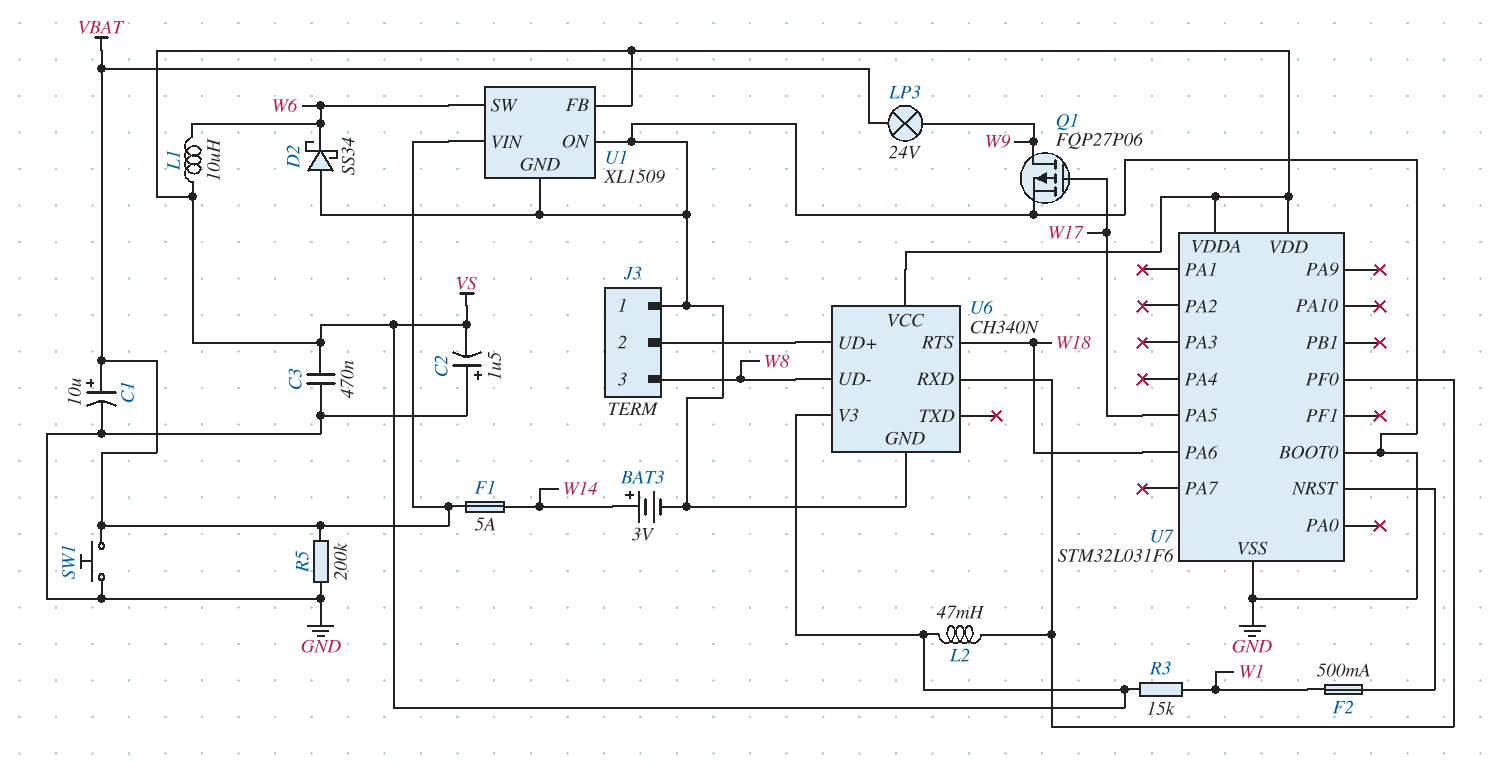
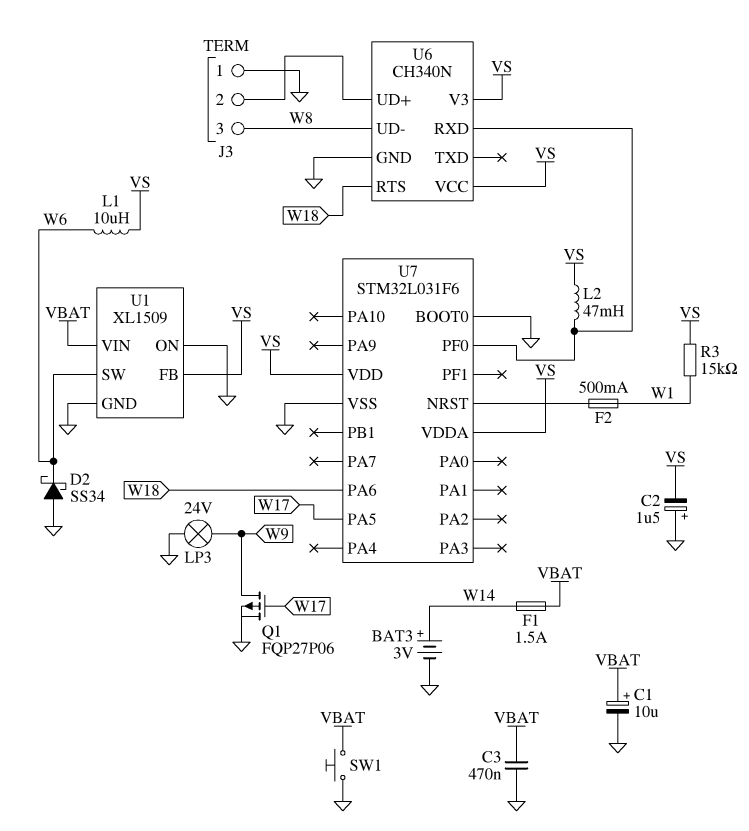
C3: 470nF (GND, VS) -> 470nF (GND, VBAT)
F1: 5A (VBAT, W14) -> 1.5A (VBAT, W14)
LP3: lamp 24V (VBAT, W9) -> lamp 24V (GND, W9)
R5: 200k (GND, VBAT) -> none

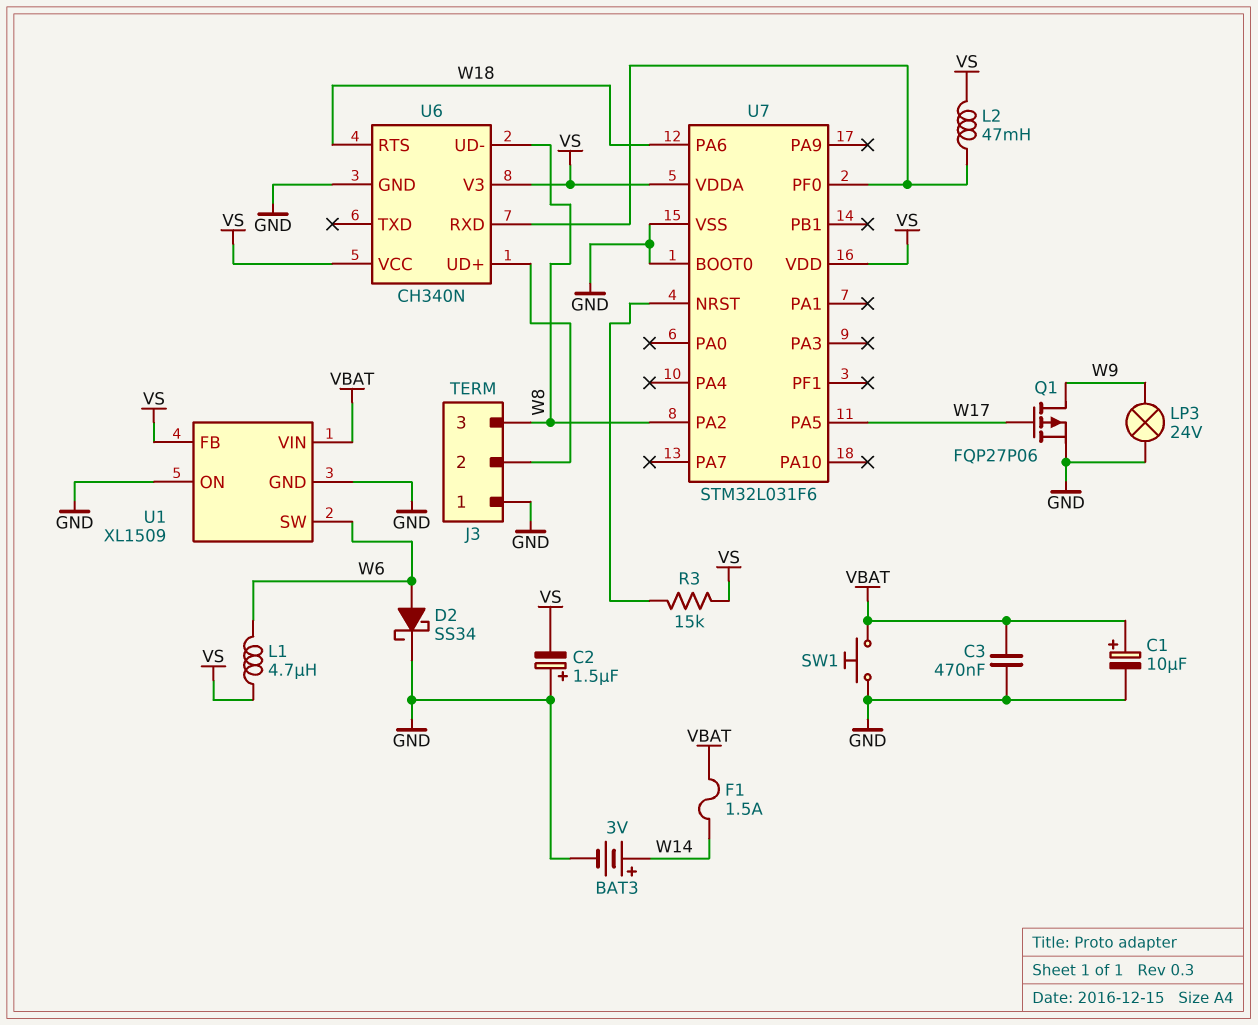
D2: schottky SS34 (A GND, K W6) -> schottky SS34 (A W6, K GND)
F2: 500mA (U7/NRST, W1) -> none
L1: 10uH (VS, W6) -> 4.7uH (VS, W6)
R3: 15k (VS, W1) -> 15k (U7/NRST, VS)
U7 pin PA2: none -> W8

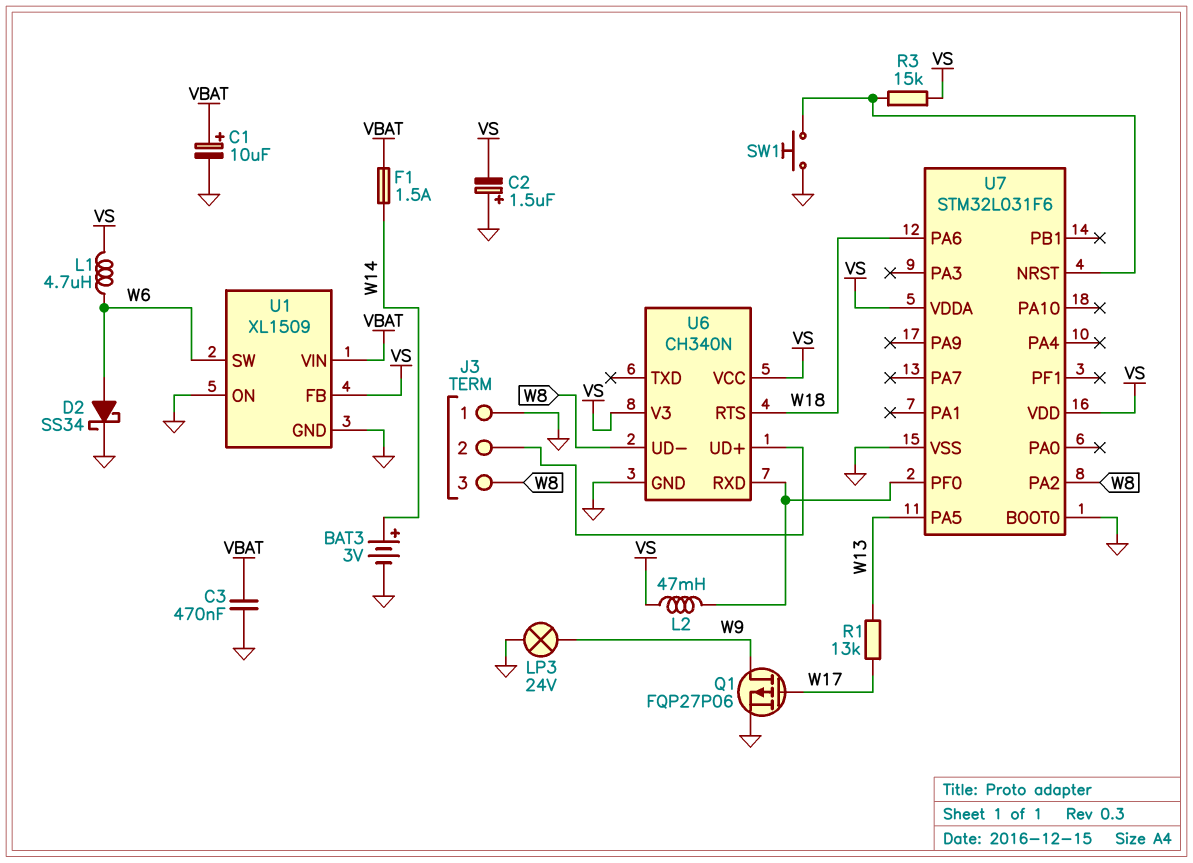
R1: none -> 13k (W13, W17)
SW1: button (GND, VBAT) -> button (GND, U7/NRST)
U7 pin PA5: W17 -> W13

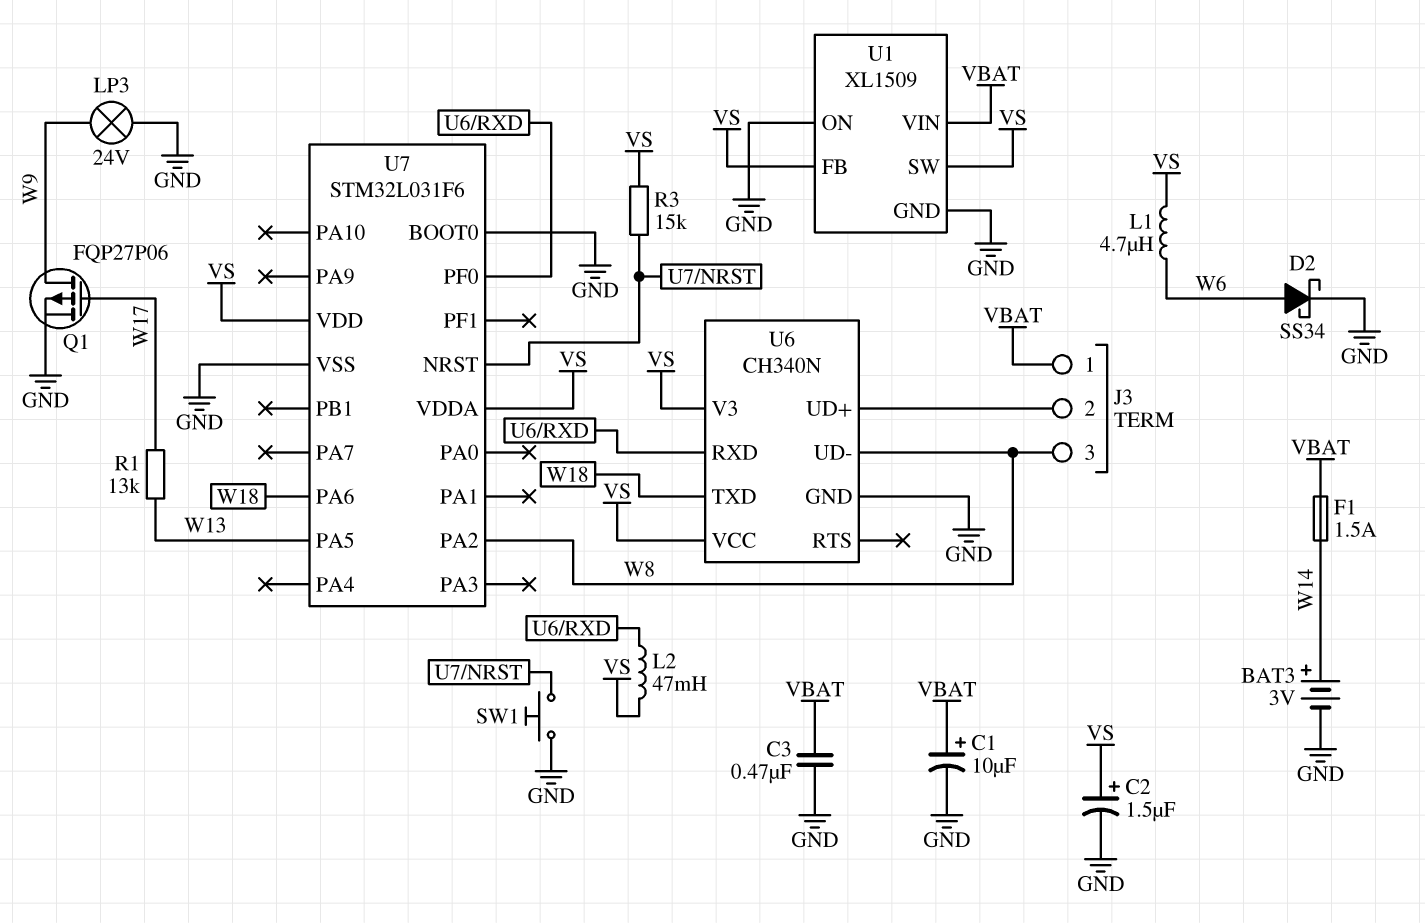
C2: 1.5uF (plus GND, minus VS) -> 1.5uF (plus VS, minus GND)
J3 pin 1: GND -> VBAT
U1 pin SW: W6 -> VS
U6 pin RTS: W18 -> none
U6 pin TXD: none -> W18

